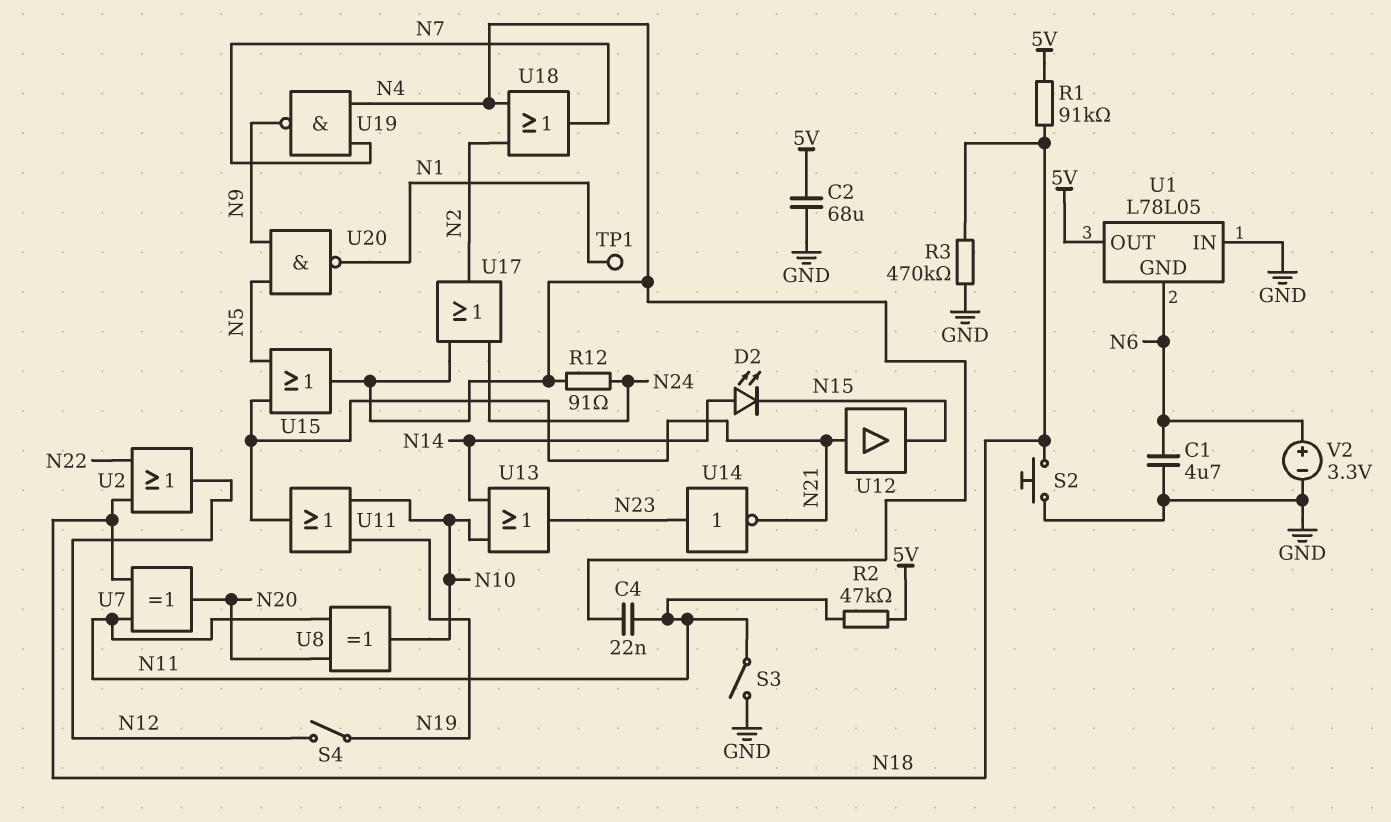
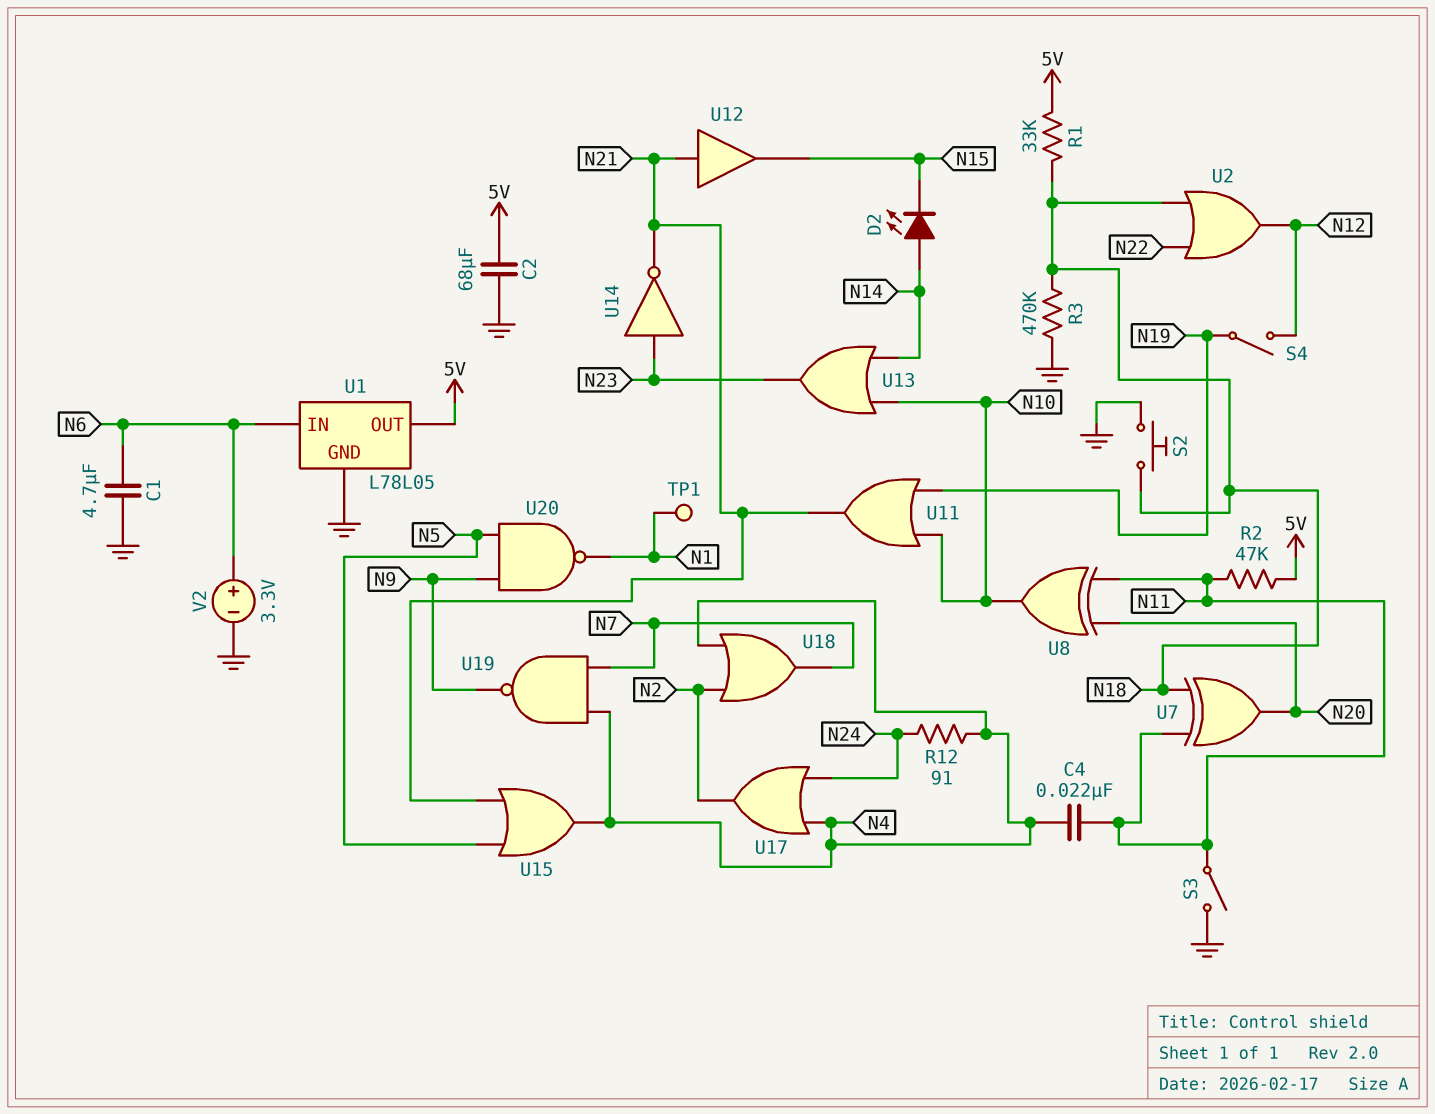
R1: 91k (5V, N18) -> 33k (5V, N18)
U1 pin GND: N6 -> GND
U1 pin IN: GND -> N6

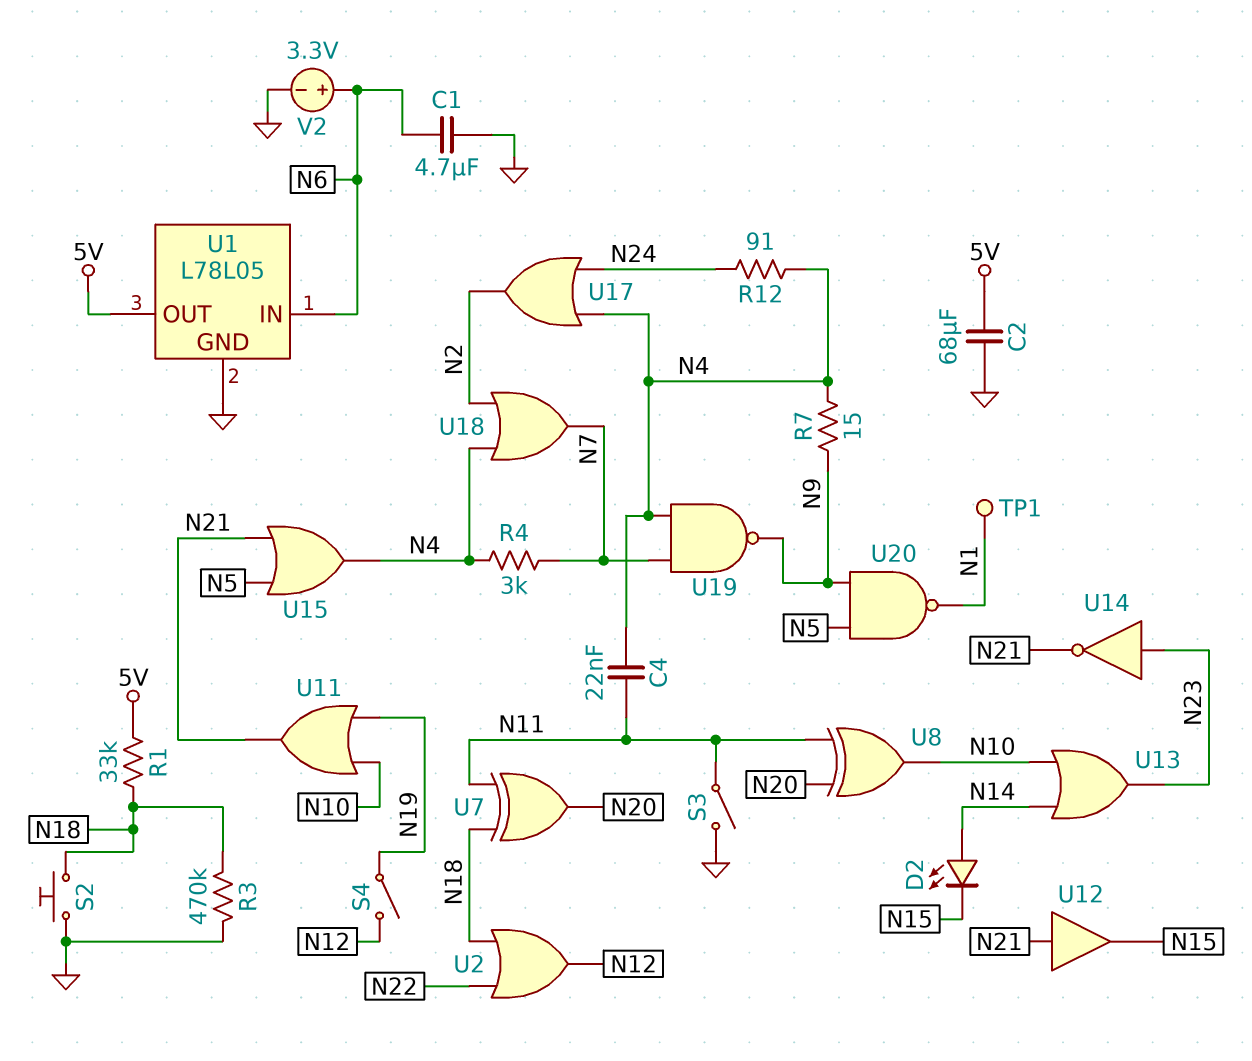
R2: 47k (5V, N11) -> none
R4: none -> 3k (N4, N7)
R7: none -> 15 (N4, N9)

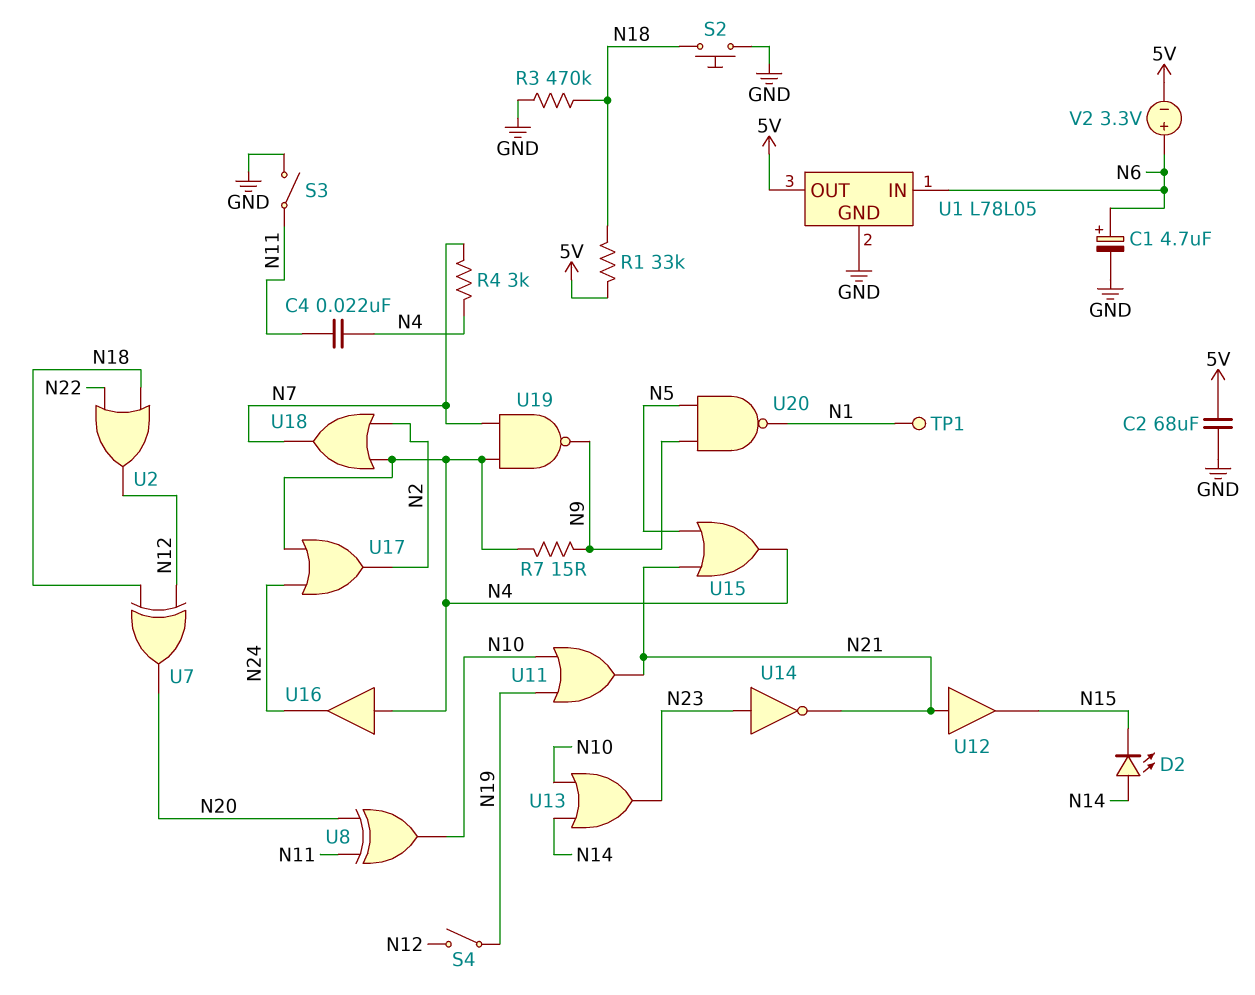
C1: 4.7uF (GND, N6) -> 4.7uF (plus N6, minus GND)
R12: 91 (N4, N24) -> none
U7: XOR (in N11, in N18, out N20) -> XOR (in N12, in N18, out N20)
U16: none -> buffer (in N4, out N24)
V2: 3.3V (plus N6, minus GND) -> 3.3V (plus N6, minus 5V)

